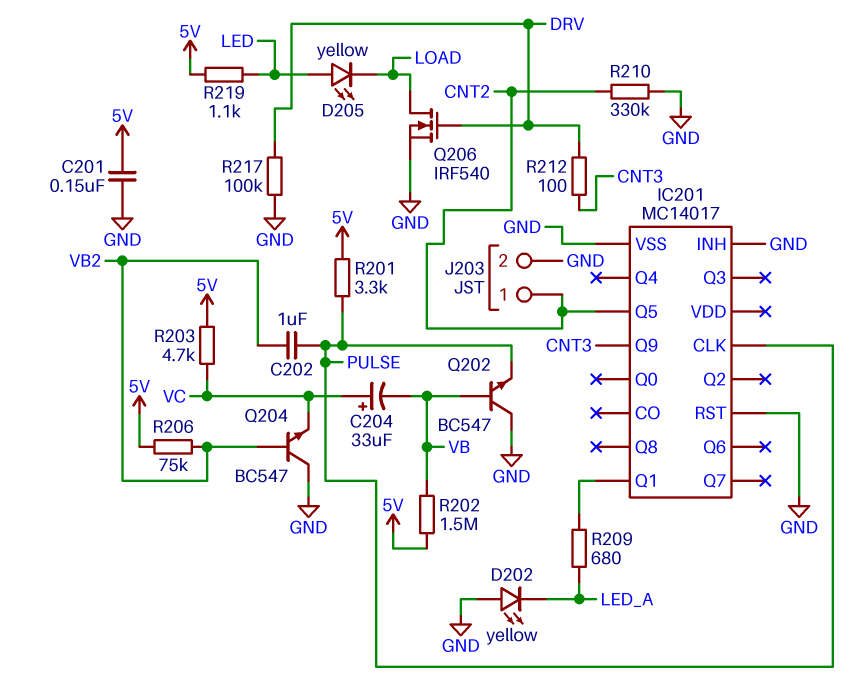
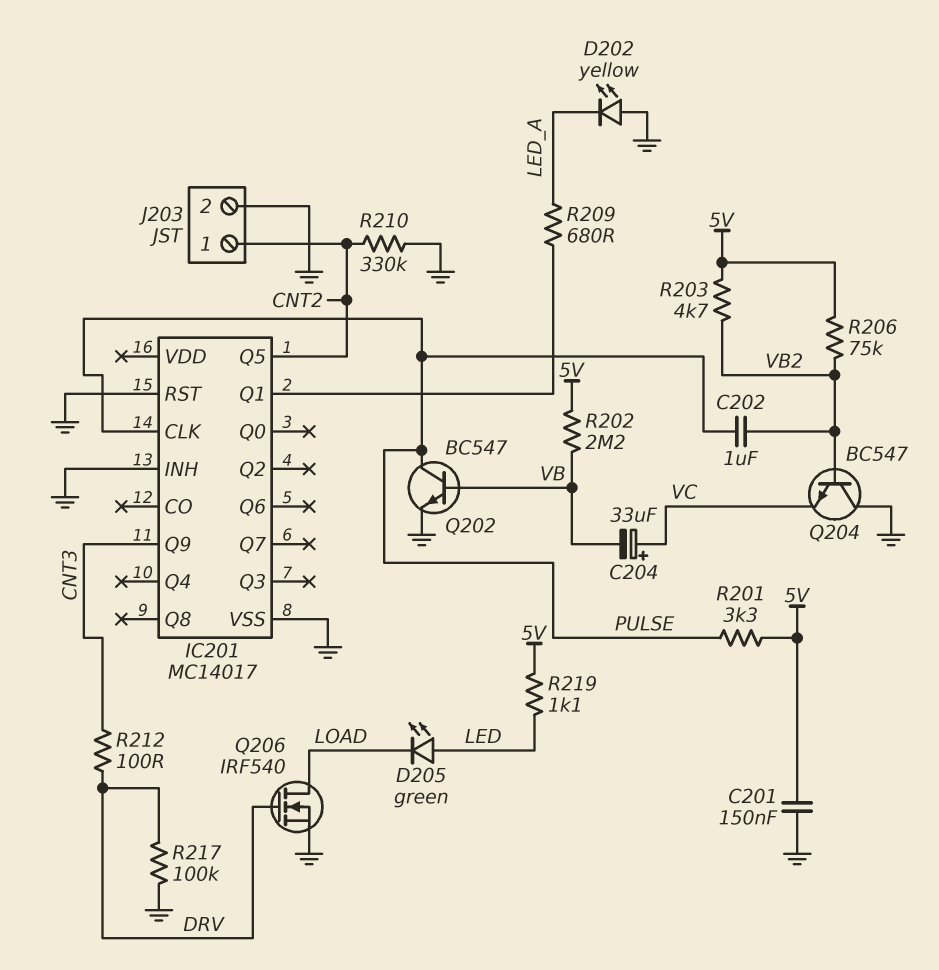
D205: LED yellow (A LED, K LOAD) -> LED green (A LED, K LOAD)
Q202: NPN BC547 (B VB, C GND, E PULSE) -> NPN BC547 (B VB, C PULSE, E GND)
R202: 1.5M (5V, VB) -> 2.2M (5V, VB)
R203: 4.7k (5V, VC) -> 4.7k (5V, VB2)

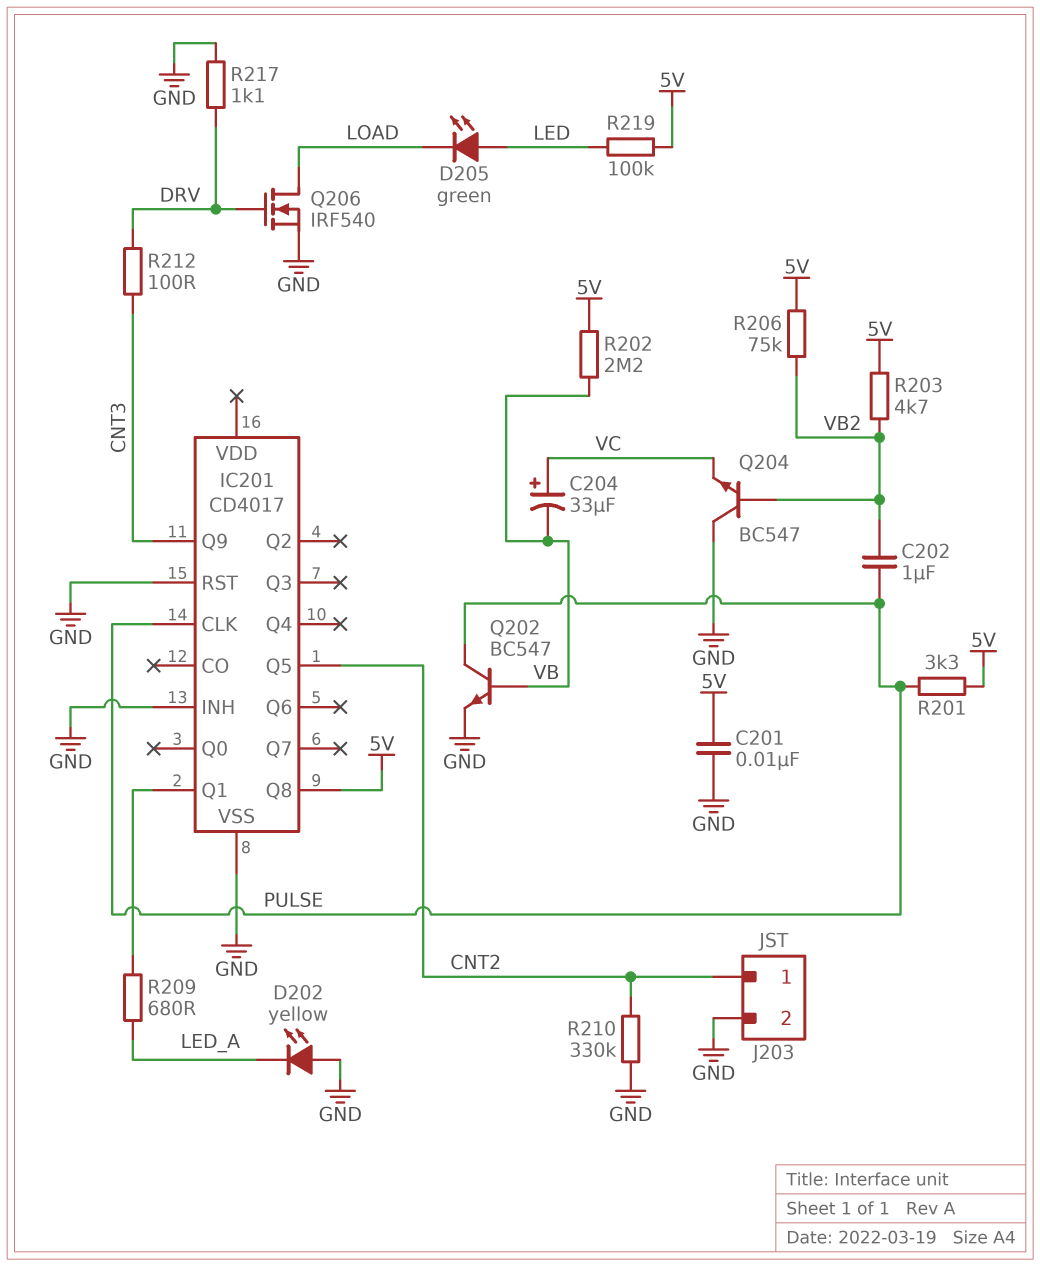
C201: 150nF (5V, GND) -> 10nF (5V, GND)
IC201: MC14017 -> CD4017
IC201 pin Q8: none -> 5V
R217: 100k (DRV, GND) -> 1.1k (DRV, GND)
R219: 1.1k (5V, LED) -> 100k (5V, LED)

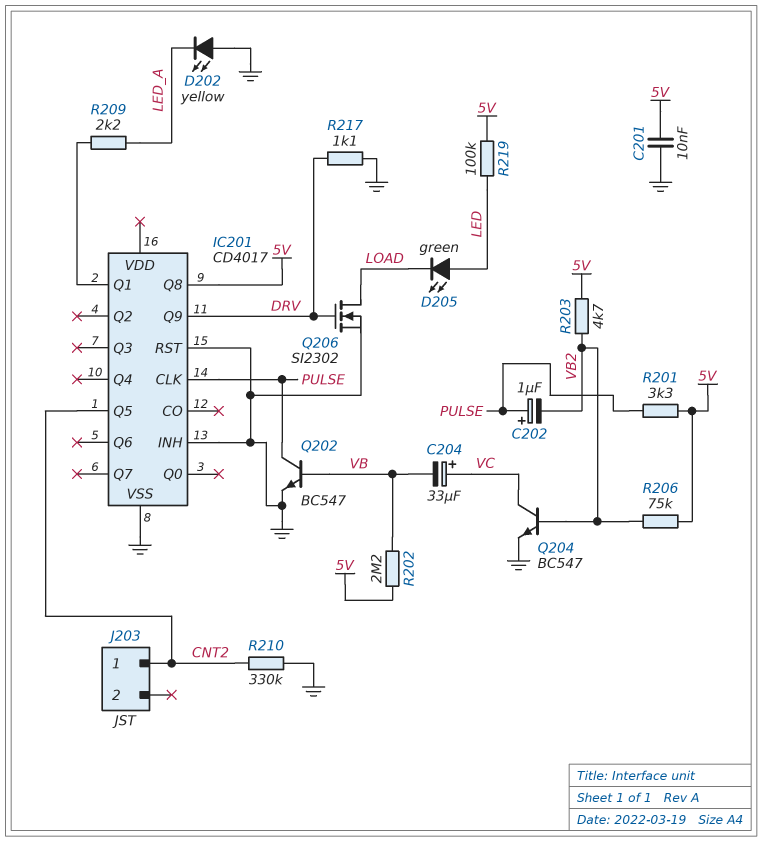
C202: 1uF (PULSE, VB2) -> 1uF (plus PULSE, minus VB2)
IC201 pin Q9: CNT3 -> DRV
J203 pin 2: GND -> none
Q204: NPN BC547 (B VB2, C GND, E VC) -> NPN BC547 (B VB2, C VC, E GND)
Q206: NMOS IRF540 (G DRV, D LOAD, S GND) -> NMOS SI2302 (G DRV, D LOAD, S GND)
R209: 680 (IC201/Q1, LED_A) -> 2.2k (IC201/Q1, LED_A)
R212: 100 (CNT3, DRV) -> none

